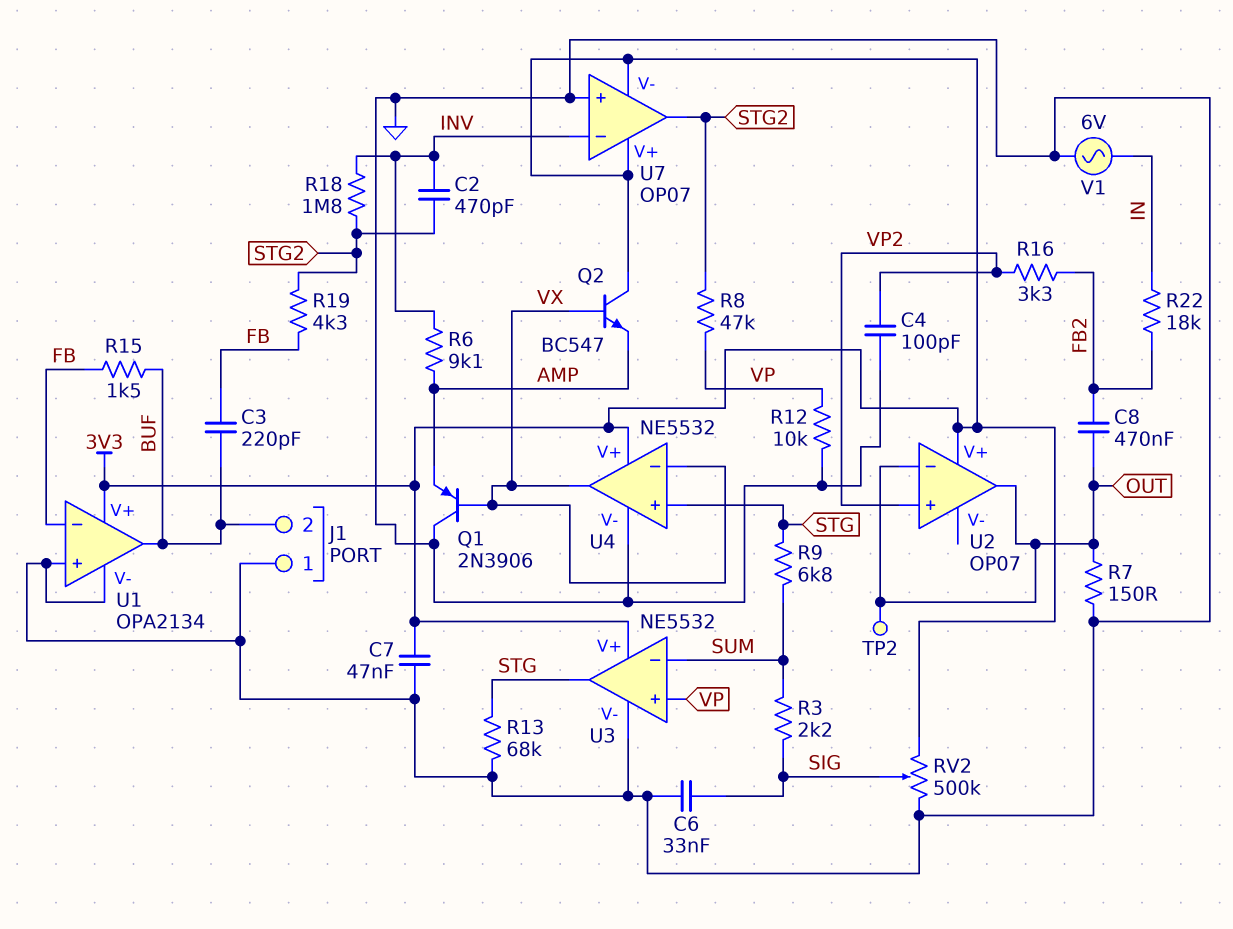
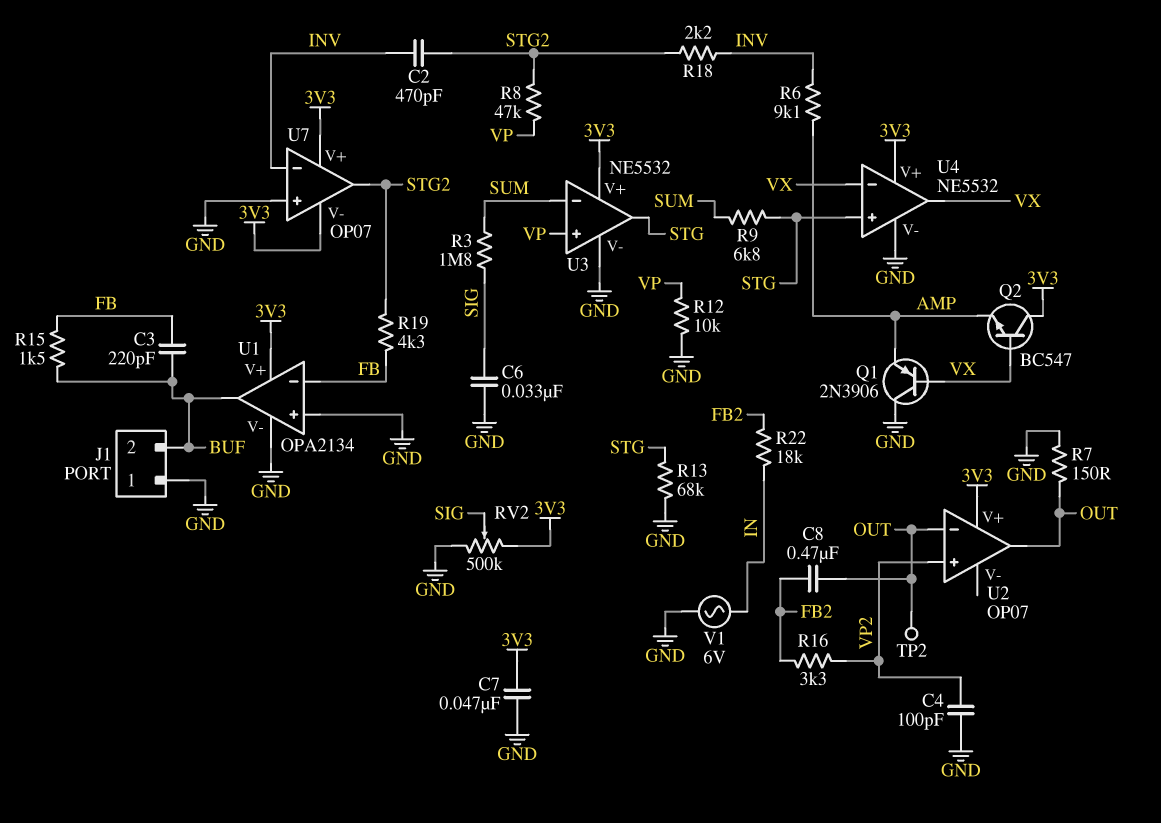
R3: 2.2k (SIG, SUM) -> 1.8M (SIG, SUM)
R18: 1.8M (INV, STG2) -> 2.2k (INV, STG2)

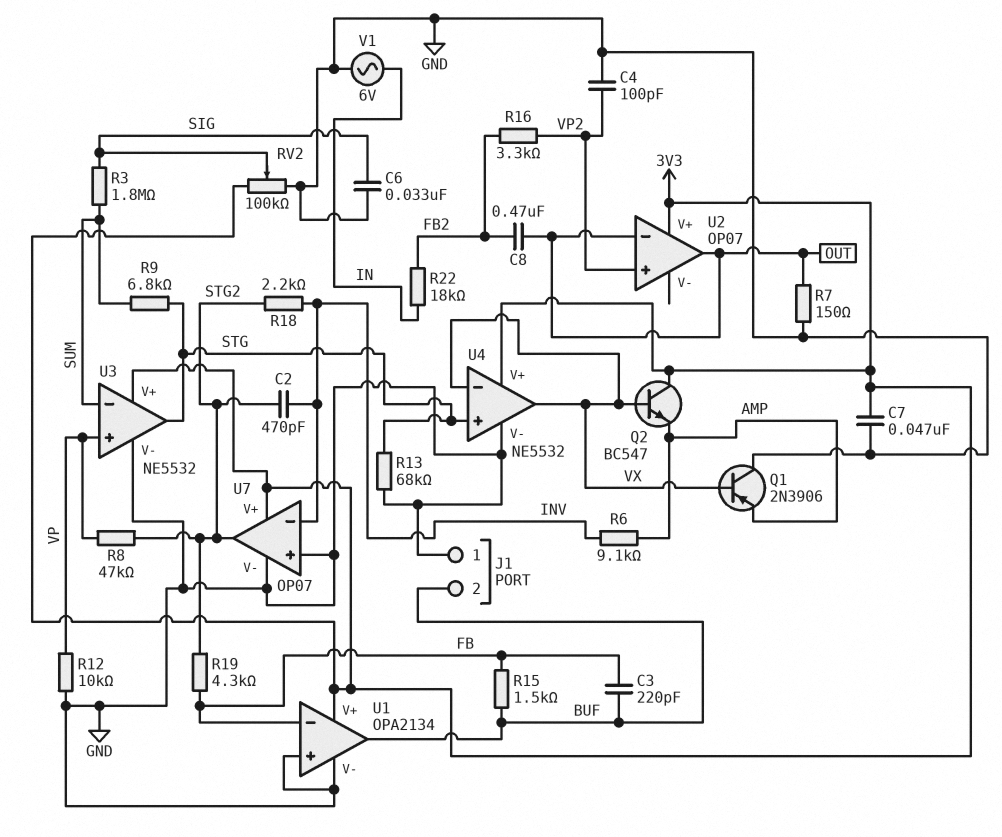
RV2: 500k (3V3, GND, wiper SIG) -> 100k (3V3, GND, wiper SIG)
TP2: test point (OUT) -> none
U7 pin V-: 3V3 -> GND

